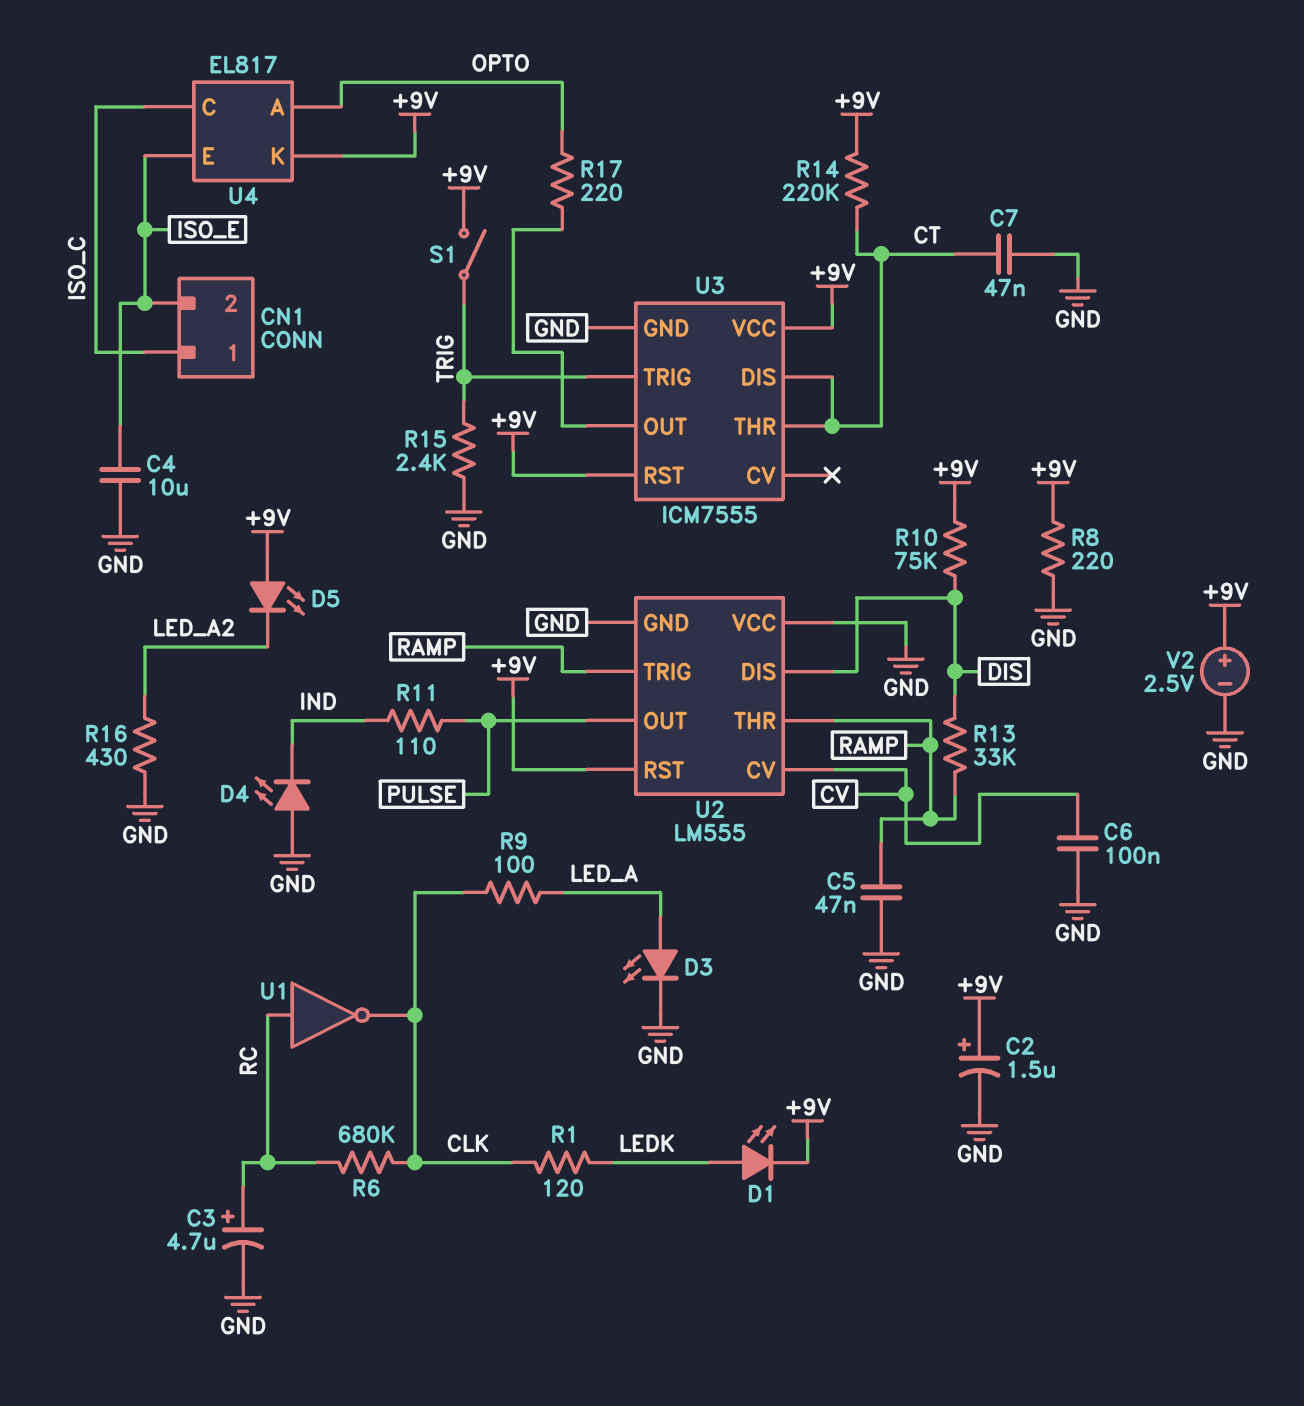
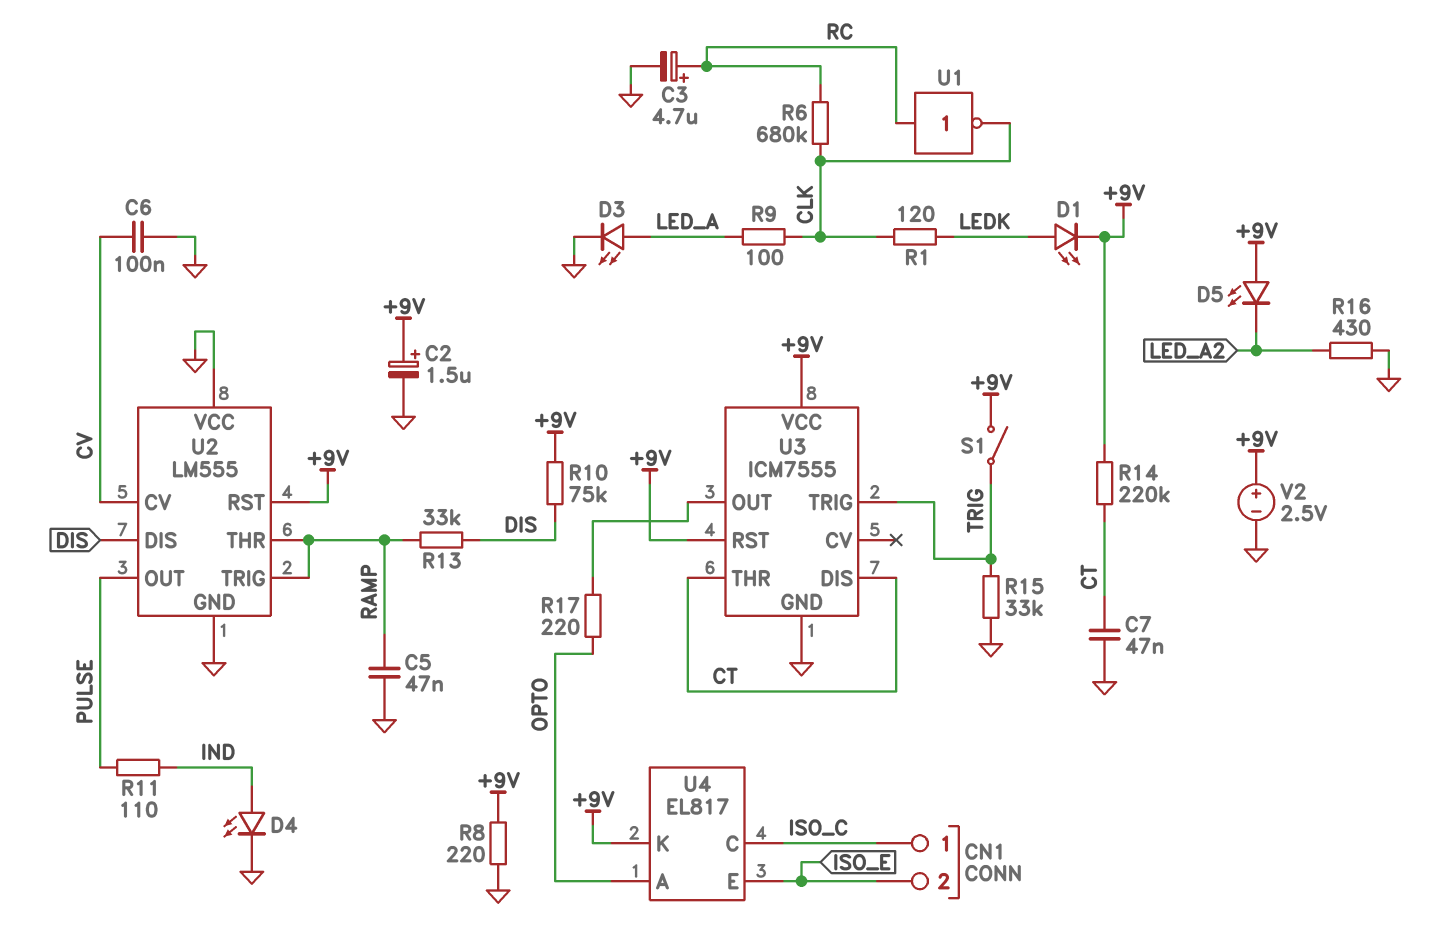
C4: 10uF (GND, ISO_E) -> none
D4: LED (A GND, K IND) -> LED (A IND, K GND)
R15: 2.4k (GND, TRIG) -> 33k (GND, TRIG)

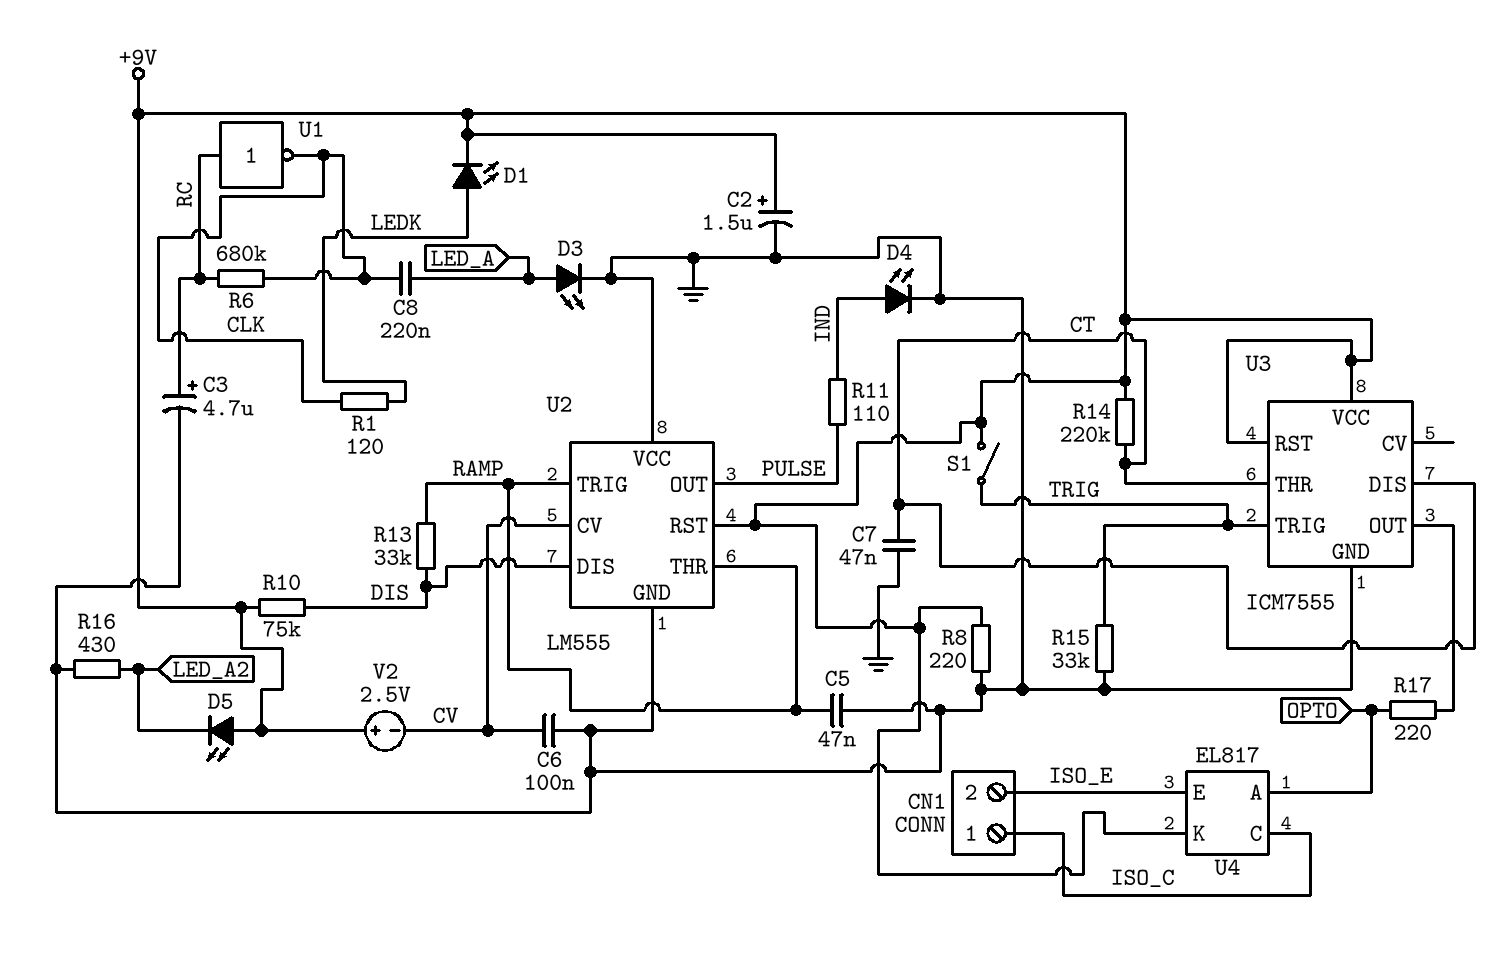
C8: none -> 220nF (CLK, LED_A)
R9: 100 (CLK, LED_A) -> none
V2: 2.5V (plus +9V, minus GND) -> 2.5V (plus +9V, minus CV)

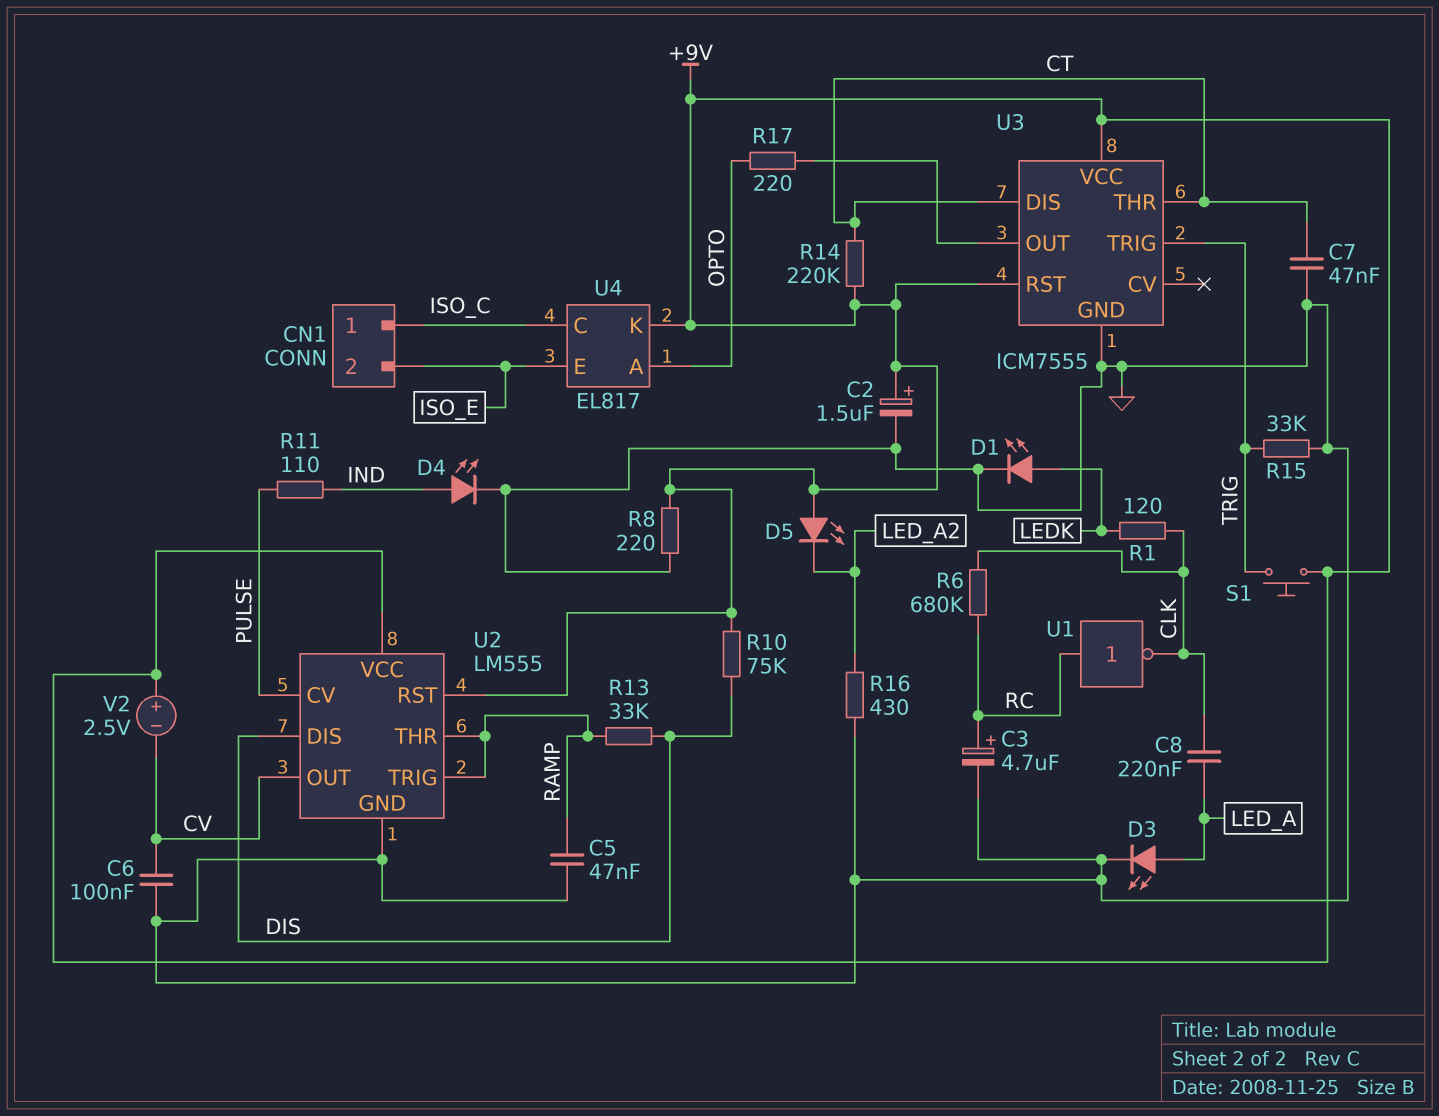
D1: LED (A LEDK, K +9V) -> LED (A LEDK, K GND)
S1: switch (+9V, TRIG) -> button (+9V, TRIG)
U2 pin CV: CV -> PULSE
U2 pin OUT: PULSE -> CV
U2 pin VCC: GND -> +9V

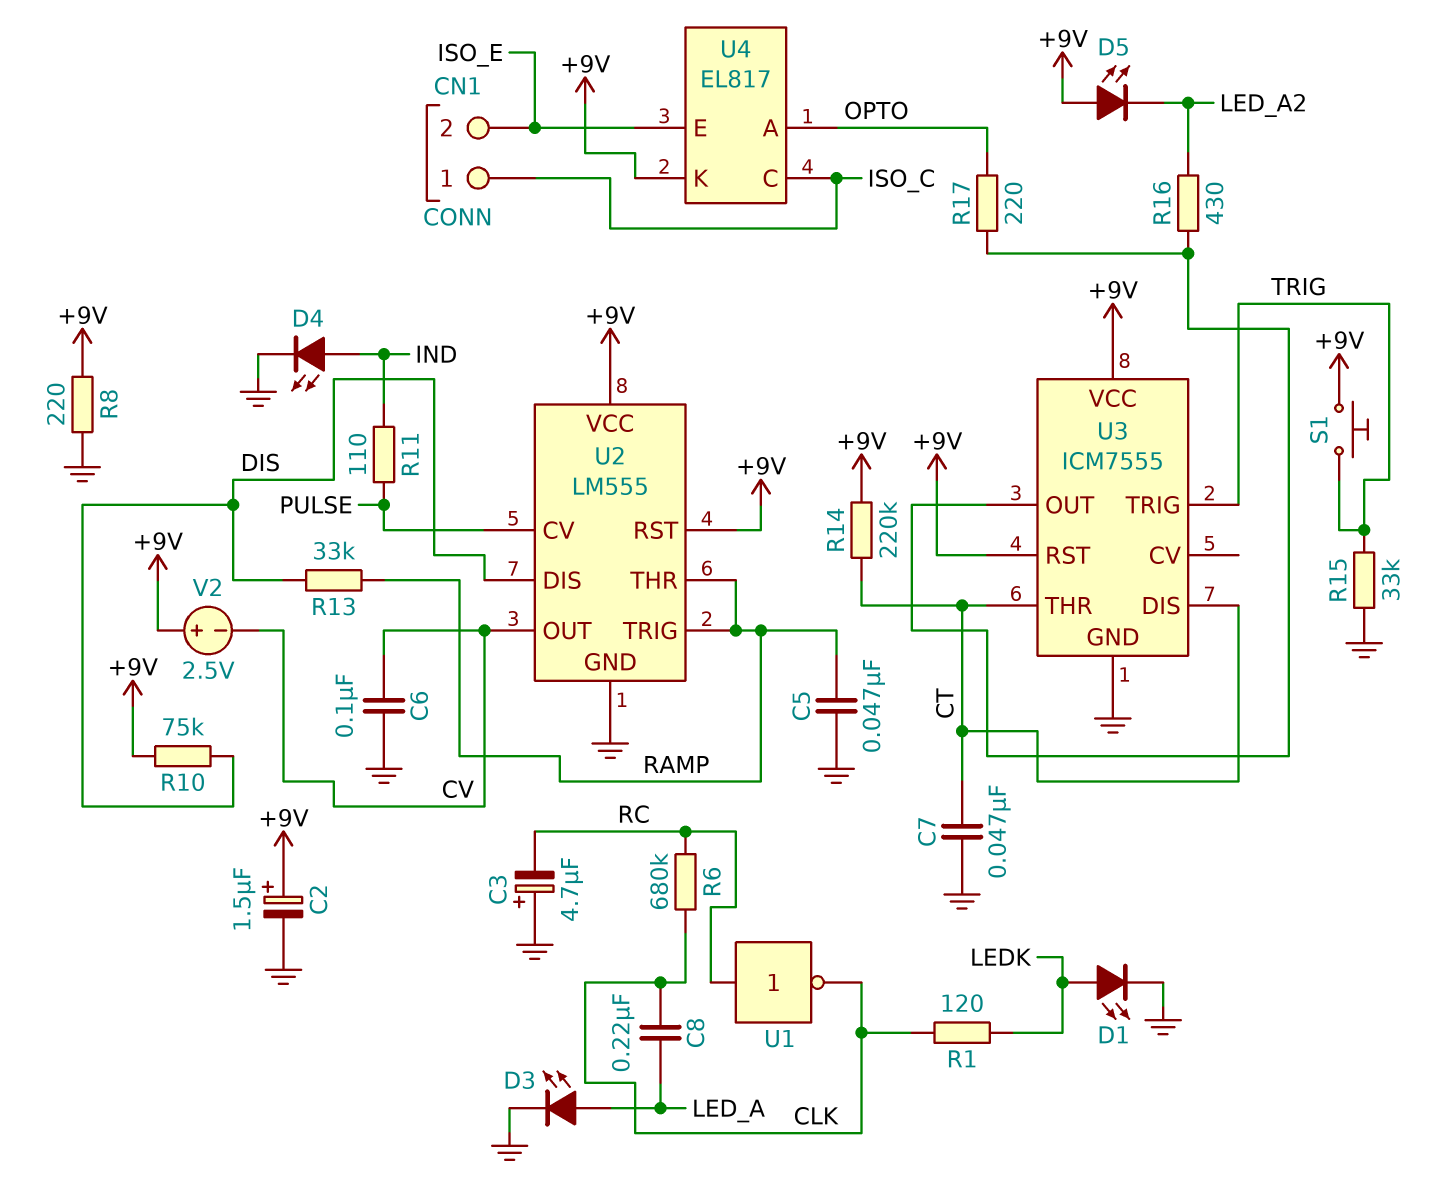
C3: 4.7uF (plus RC, minus GND) -> 4.7uF (plus GND, minus RC)
R16: 430 (GND, LED_A2) -> 430 (LED_A2, U3/OUT)

